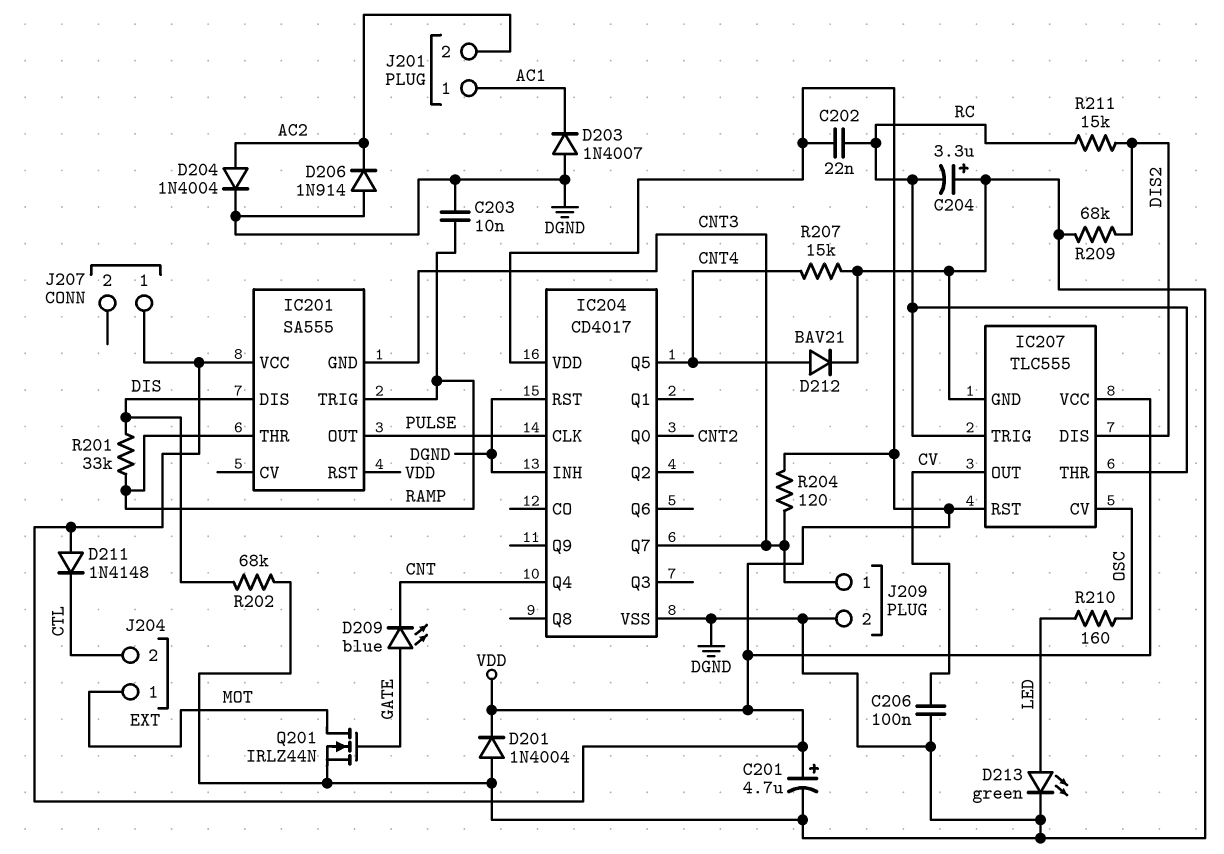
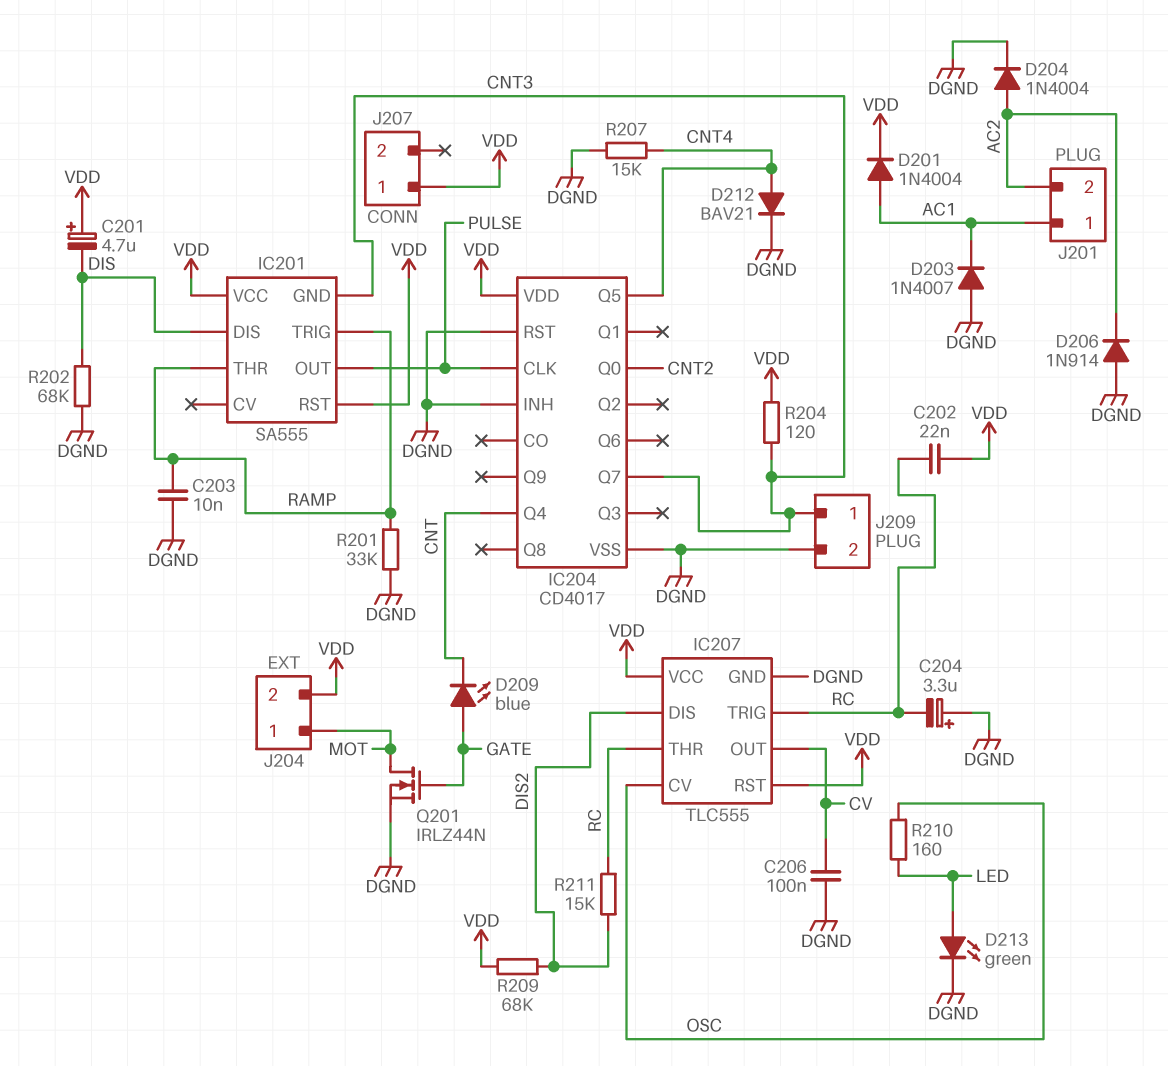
C201: 4.7uF (plus VDD, minus DGND) -> 4.7uF (plus VDD, minus DIS)
D201: diode 1N4004 (A DGND, K VDD) -> diode 1N4004 (A AC1, K VDD)
D211: diode 1N4148 (A VDD, K CTL) -> none
J204 pin 2: CTL -> VDD
R201: 33k (DIS, RAMP) -> 33k (DGND, RAMP)
R209: 68k (DGND, DIS2) -> 68k (DIS2, VDD)

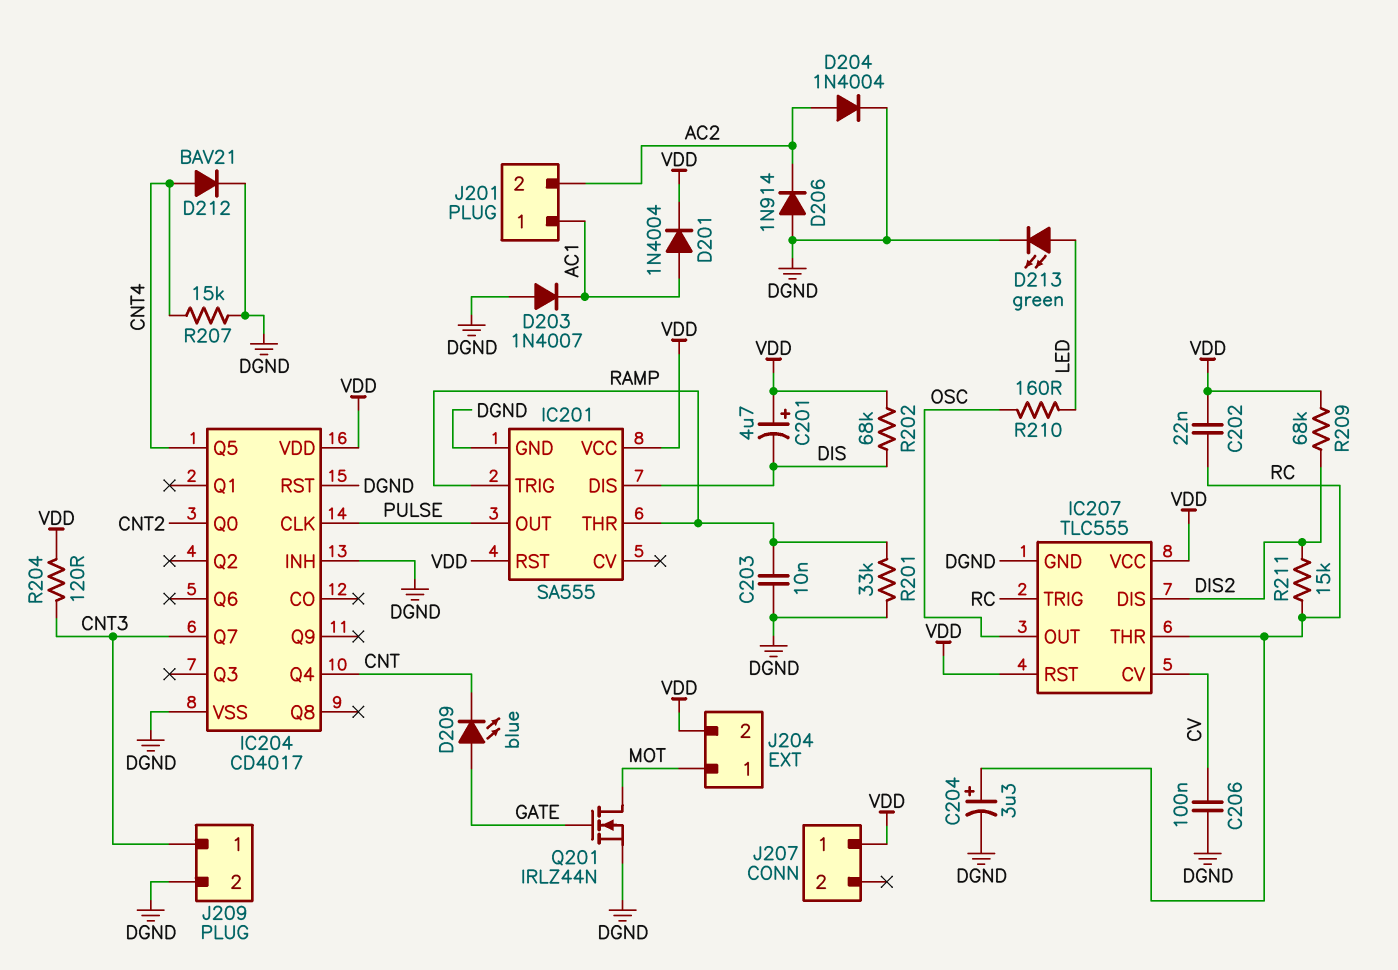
C204: 3.3uF (plus DGND, minus RC) -> 3.3uF (plus RC, minus DGND)
IC201 pin GND: CNT3 -> DGND
IC207 pin CV: OSC -> CV
IC207 pin OUT: CV -> OSC
R202: 68k (DGND, DIS) -> 68k (DIS, VDD)

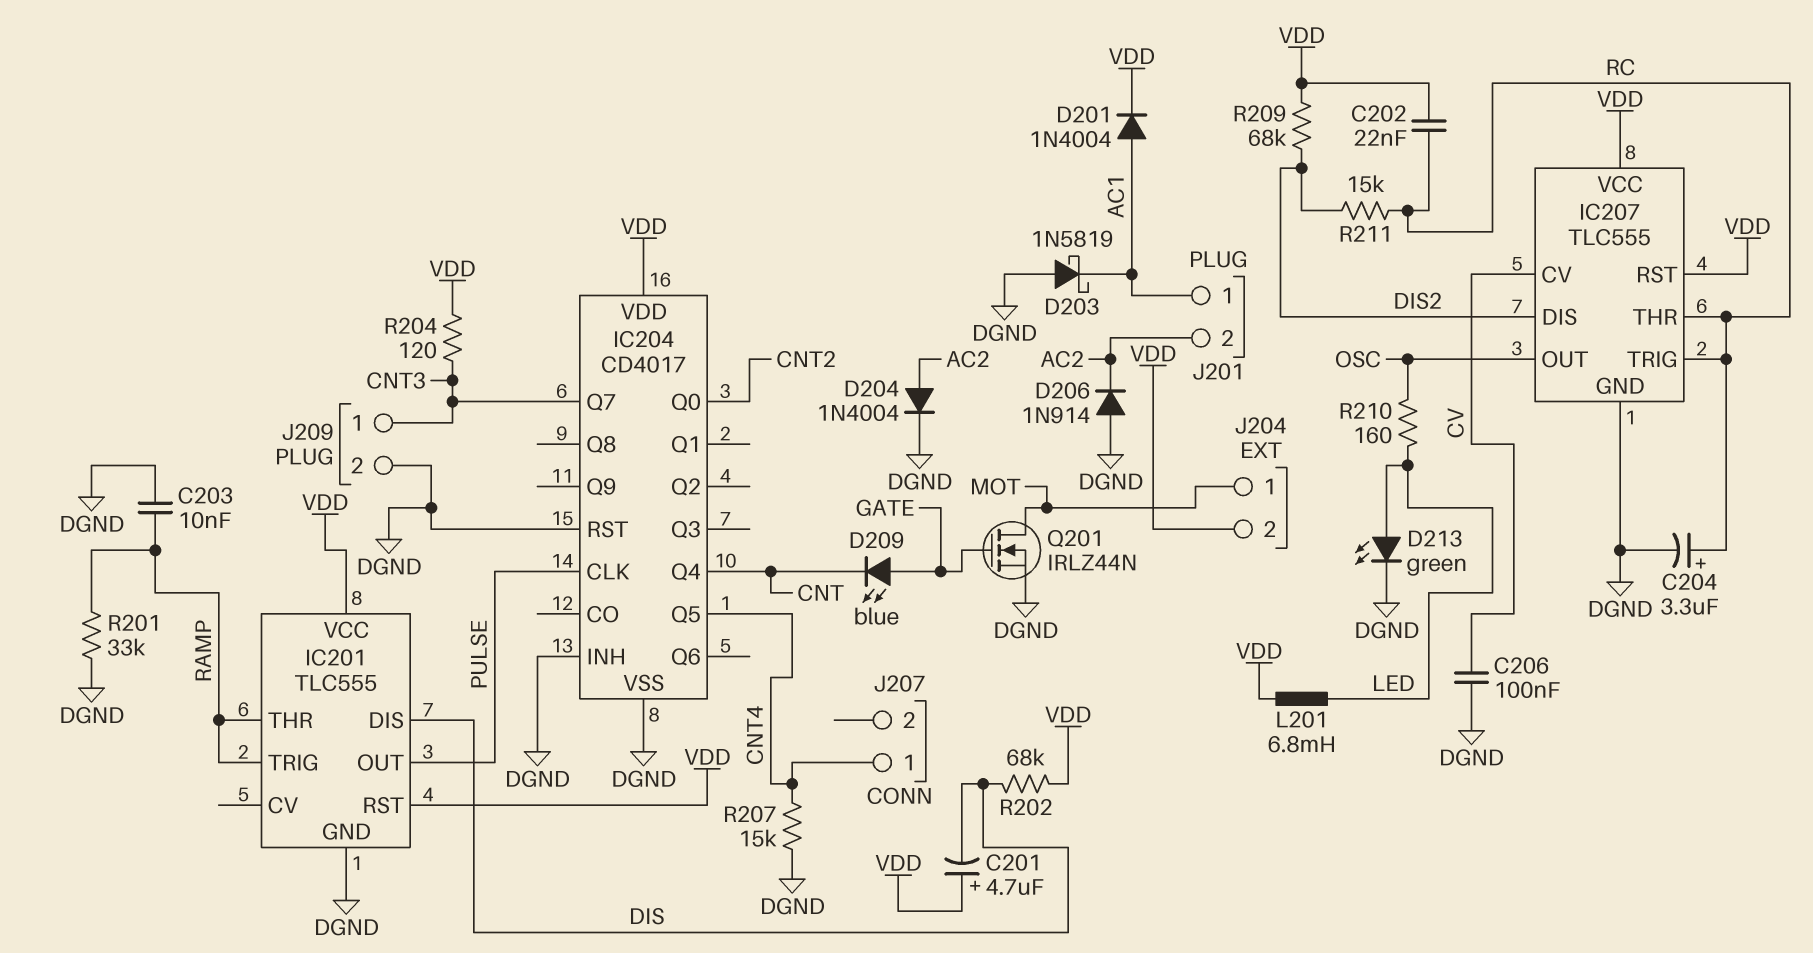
D203: diode 1N4007 (A DGND, K AC1) -> schottky 1N5819 (A DGND, K AC1)
D212: diode BAV21 (A CNT4, K DGND) -> none
IC201: SA555 -> TLC555
J207 pin 1: VDD -> CNT4
L201: none -> 6.8mH (LED, VDD)

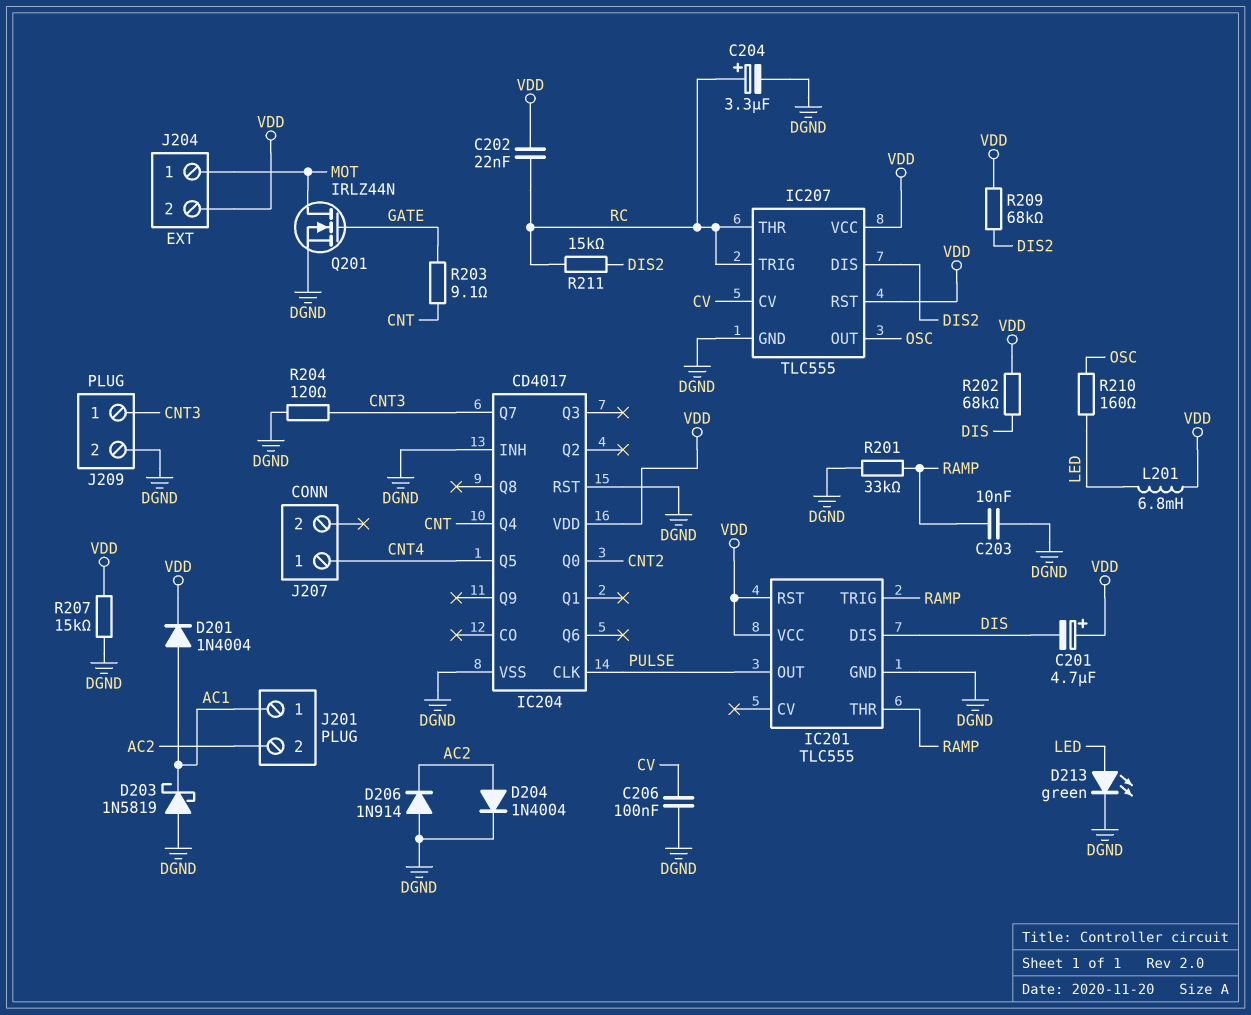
D209: LED blue (A GATE, K CNT) -> none
R203: none -> 9.1 (CNT, GATE)
R204: 120 (CNT3, VDD) -> 120 (CNT3, DGND)
R207: 15k (CNT4, DGND) -> 15k (DGND, VDD)

